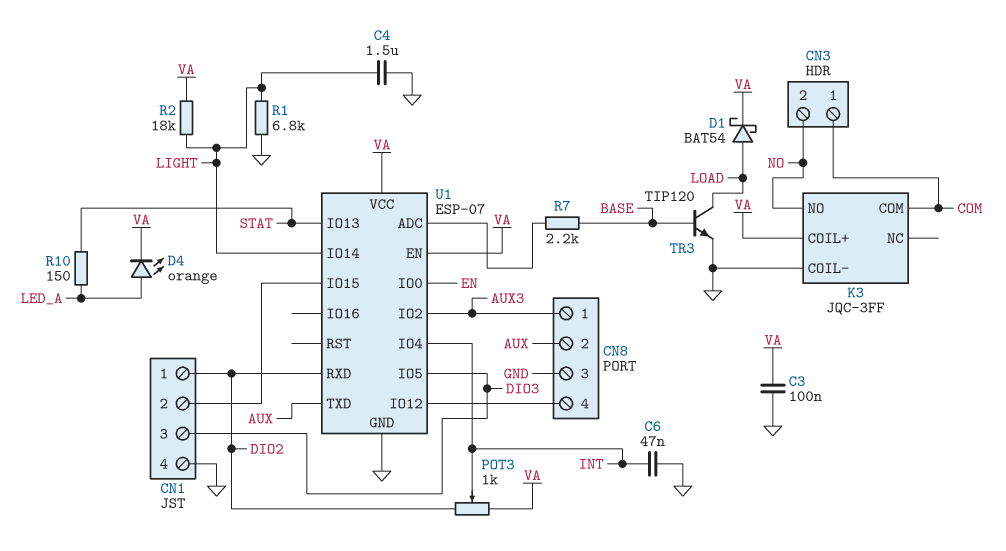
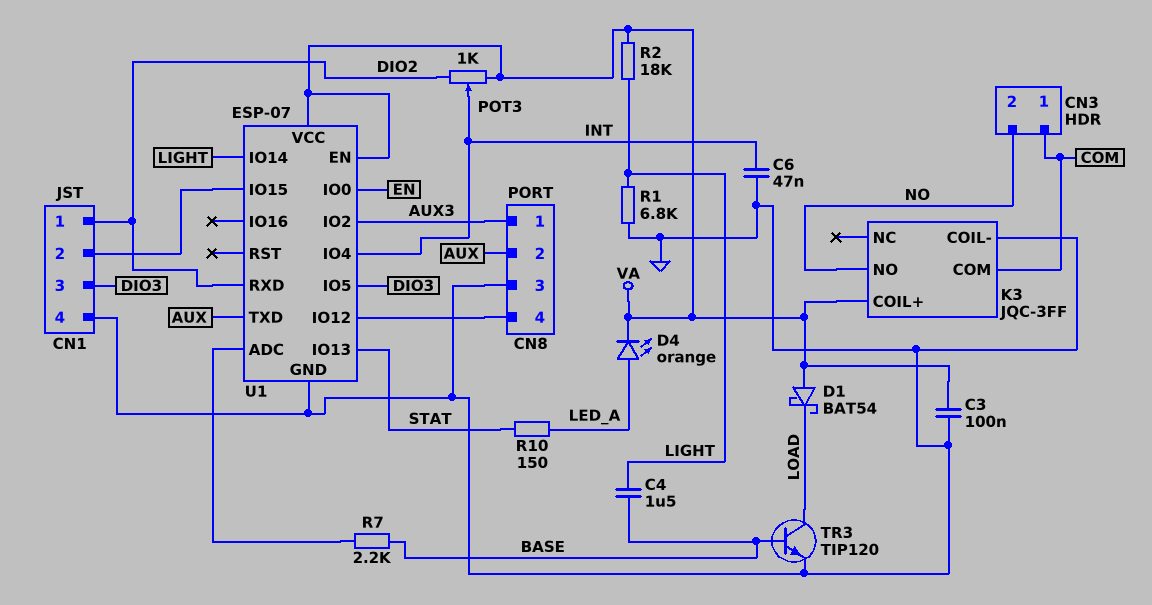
C4: 1.5uF (GND, LIGHT) -> 1.5uF (BASE, LIGHT)
D1: schottky BAT54 (A LOAD, K VA) -> schottky BAT54 (A VA, K LOAD)

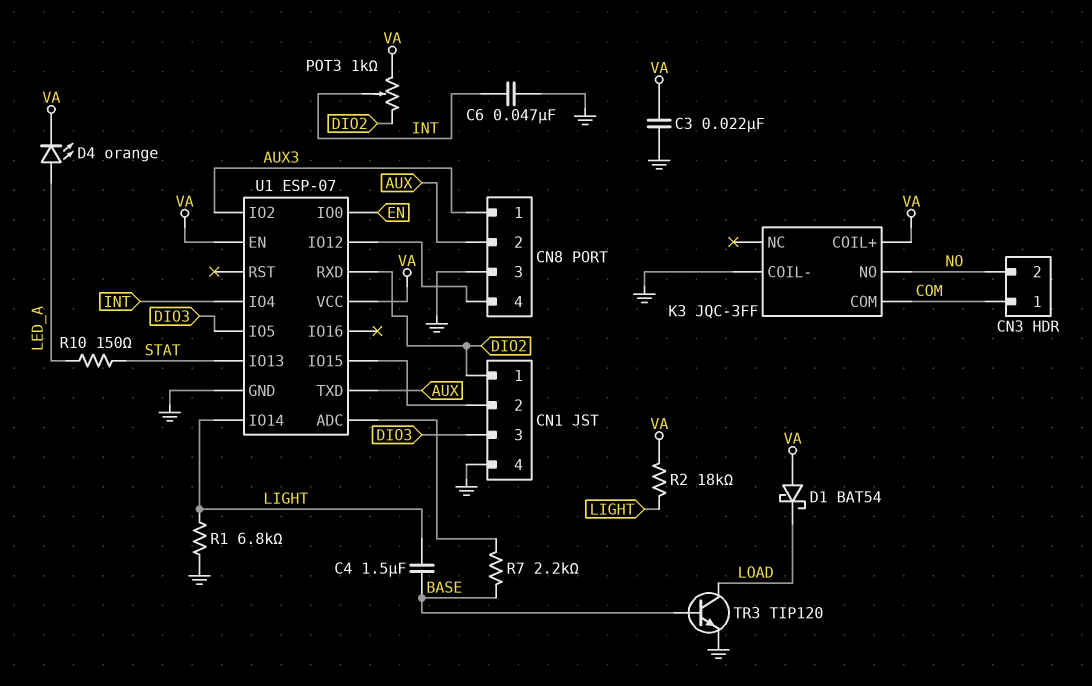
C3: 100nF (GND, VA) -> 22nF (GND, VA)

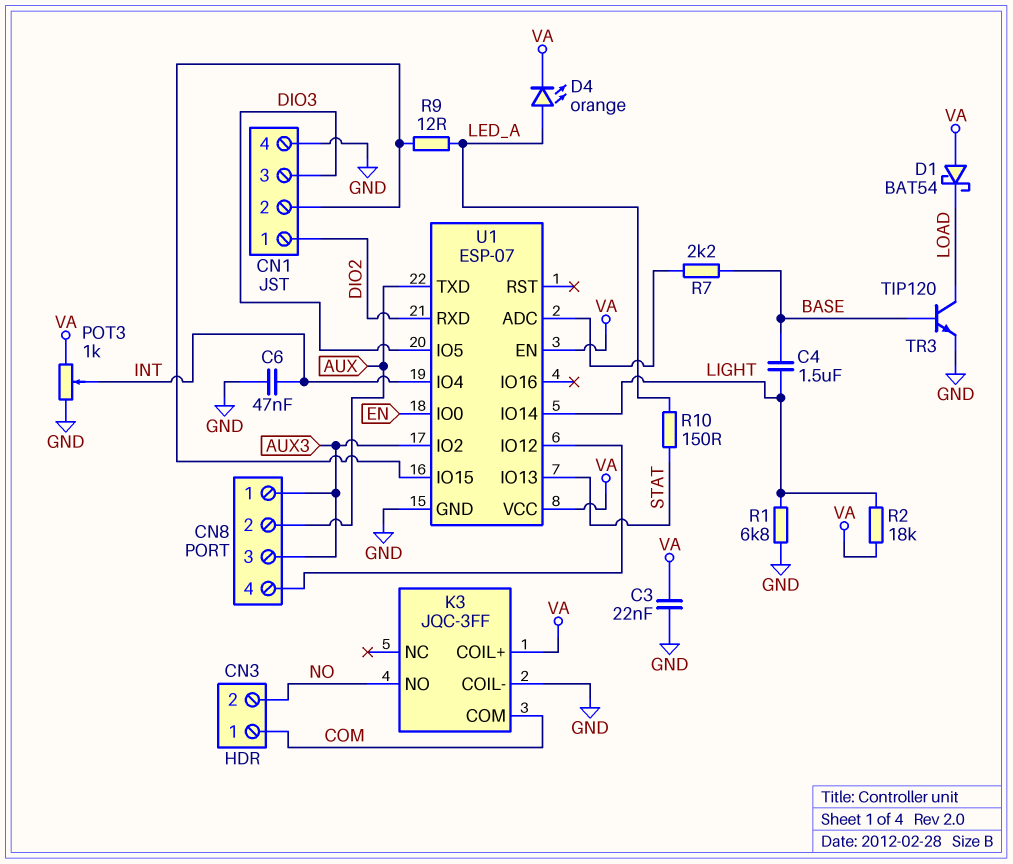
CN8 pin 3: GND -> AUX3
POT3: 1k (DIO2, VA, wiper INT) -> 1k (GND, VA, wiper INT)
R9: none -> 12 (CN1/2, LED_A)

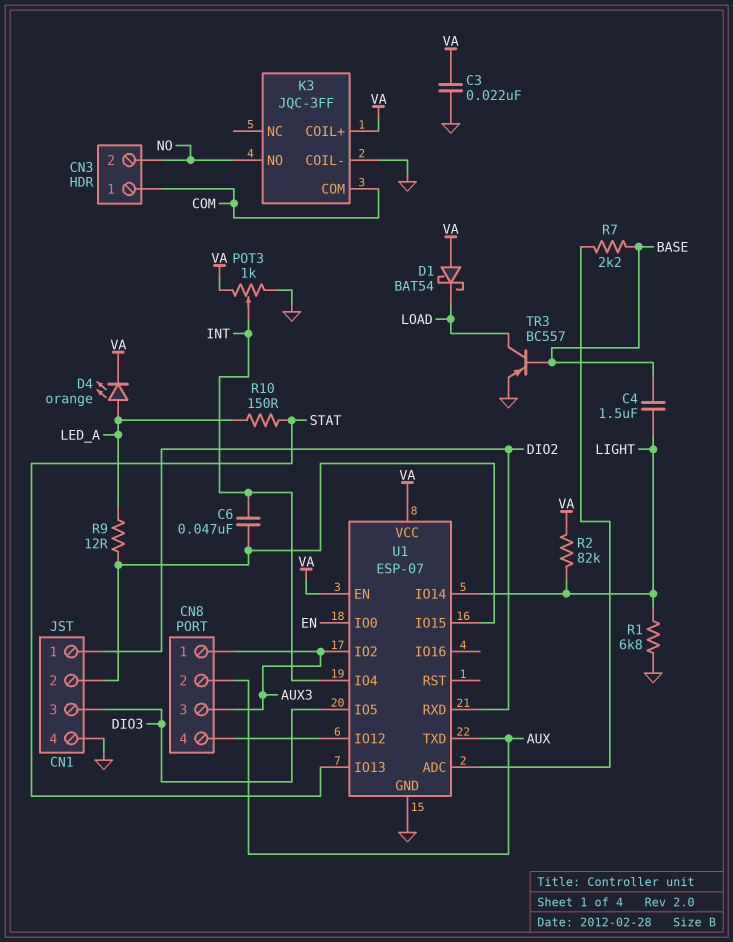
C6: 47nF (GND, INT) -> 47nF (CN1/2, INT)
R2: 18k (LIGHT, VA) -> 82k (LIGHT, VA)
TR3: NPN TIP120 (B BASE, C LOAD, E GND) -> PNP BC557 (B BASE, C LOAD, E GND)

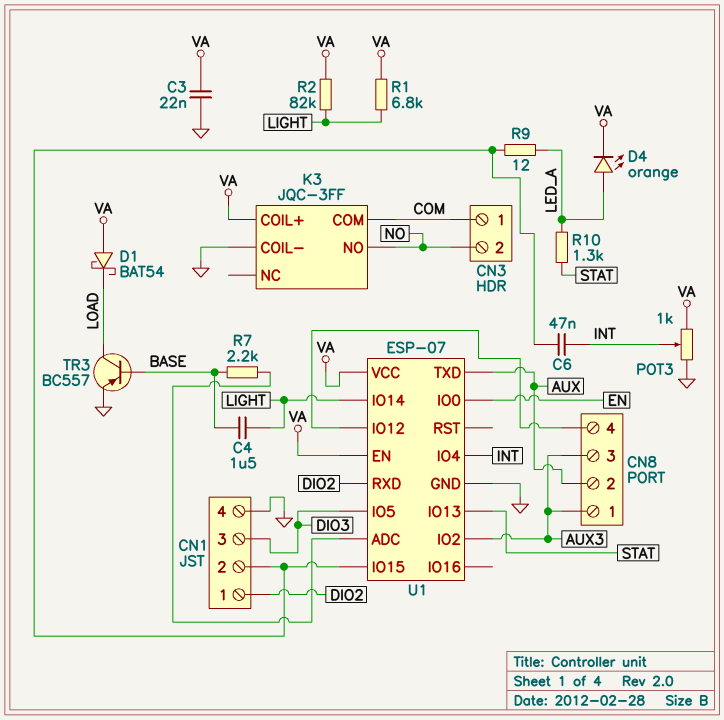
R1: 6.8k (GND, LIGHT) -> 6.8k (LIGHT, VA)
R10: 150 (LED_A, STAT) -> 1.3k (LED_A, STAT)

